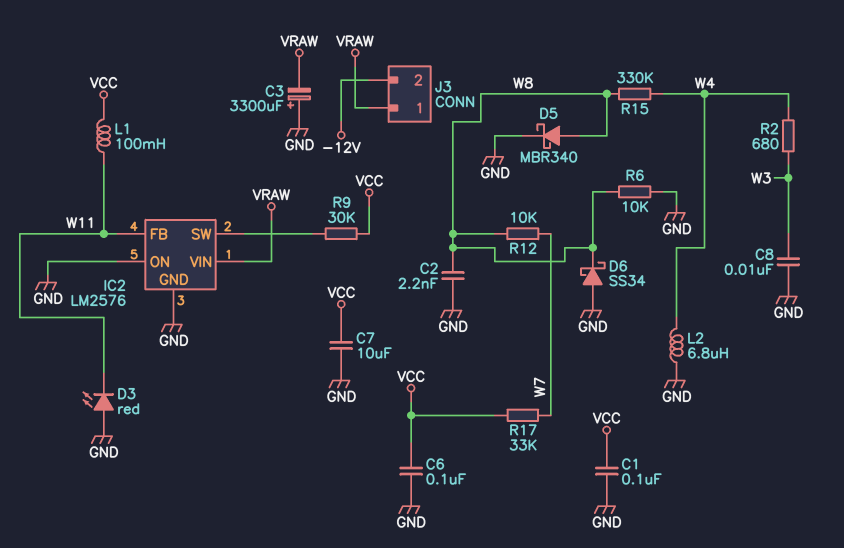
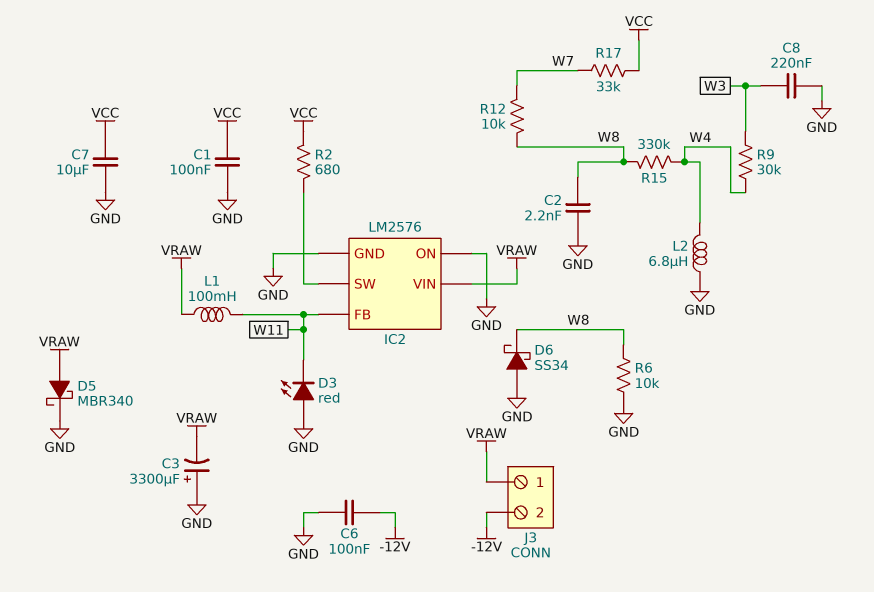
C6: 100nF (GND, VCC) -> 100nF (-12V, GND)
C8: 10nF (GND, W3) -> 220nF (GND, W3)
D5: schottky MBR340 (A W8, K GND) -> schottky MBR340 (A VRAW, K GND)
L1: 100mH (VCC, W11) -> 100mH (VRAW, W11)
R2: 680 (W3, W4) -> 680 (IC2/SW, VCC)
R9: 30k (IC2/SW, VCC) -> 30k (W3, W4)

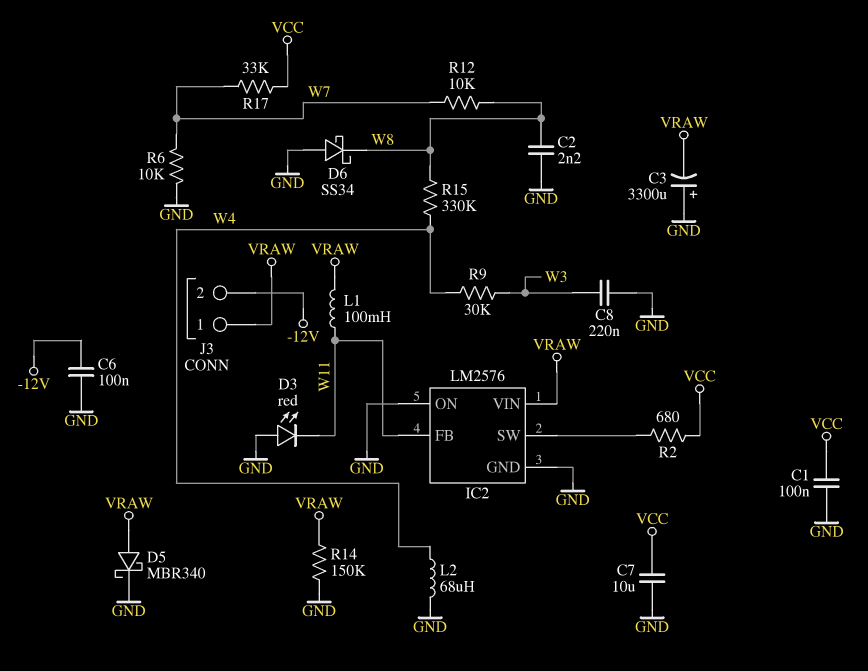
L2: 6.8uH (GND, W4) -> 68uH (GND, W4)
R6: 10k (GND, W8) -> 10k (GND, W7)
R14: none -> 150k (GND, VRAW)

